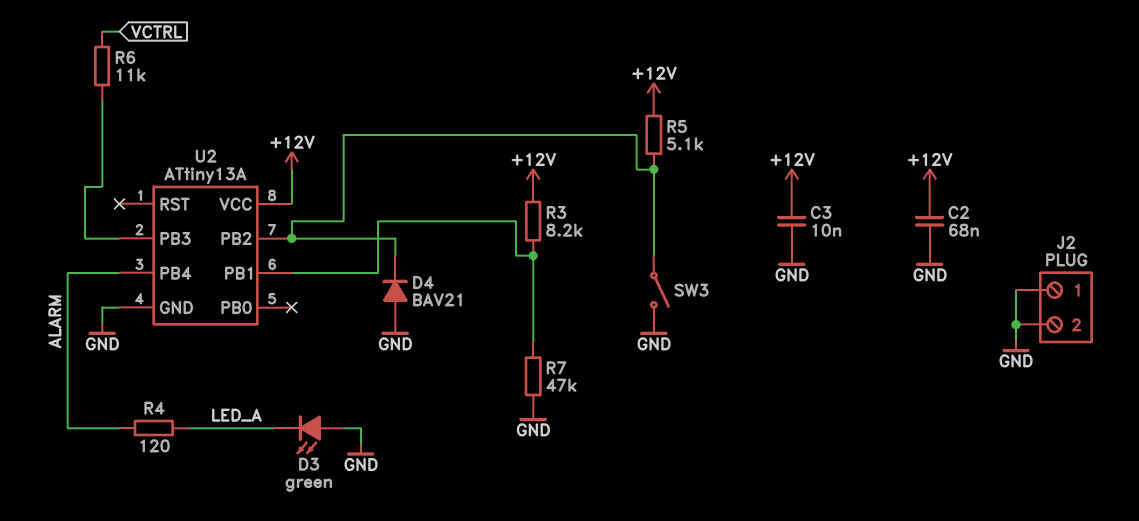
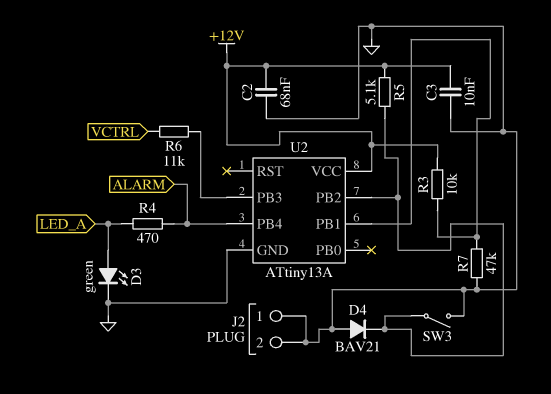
D3: LED green (A GND, K LED_A) -> LED green (A LED_A, K GND)
R3: 8.2k (+12V, U2/PB1) -> 10k (+12V, U2/PB1)
R4: 120 (ALARM, LED_A) -> 470 (ALARM, LED_A)

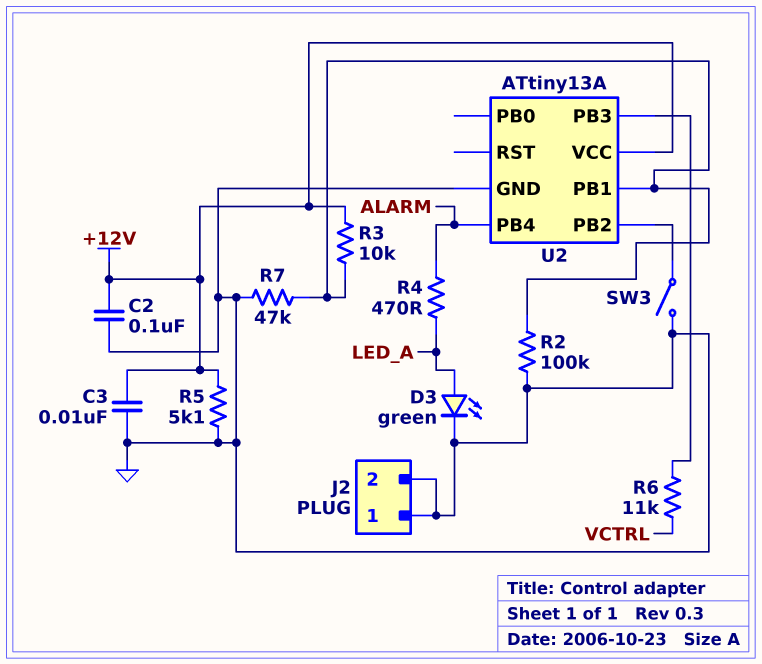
C2: 68nF (+12V, GND) -> 100nF (+12V, GND)
D4: diode BAV21 (A GND, K U2/PB2) -> none
R2: none -> 100k (GND, U2/PB1)
R5: 5.1k (+12V, U2/PB2) -> 5.1k (+12V, GND)

